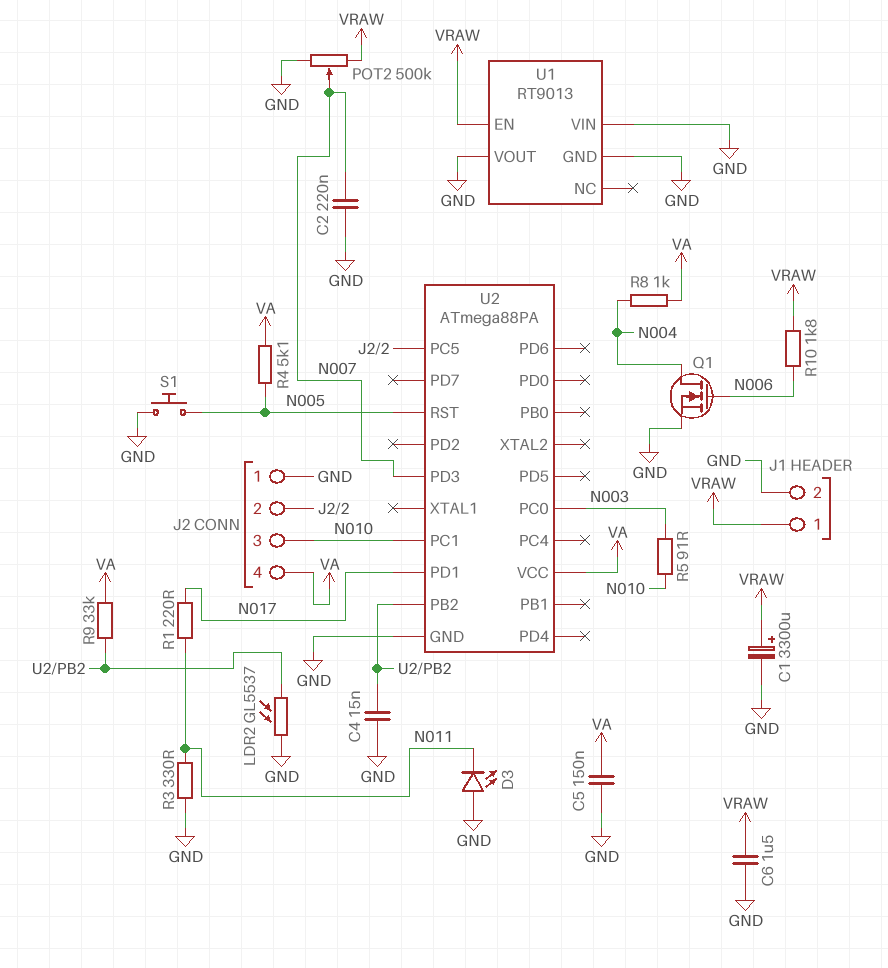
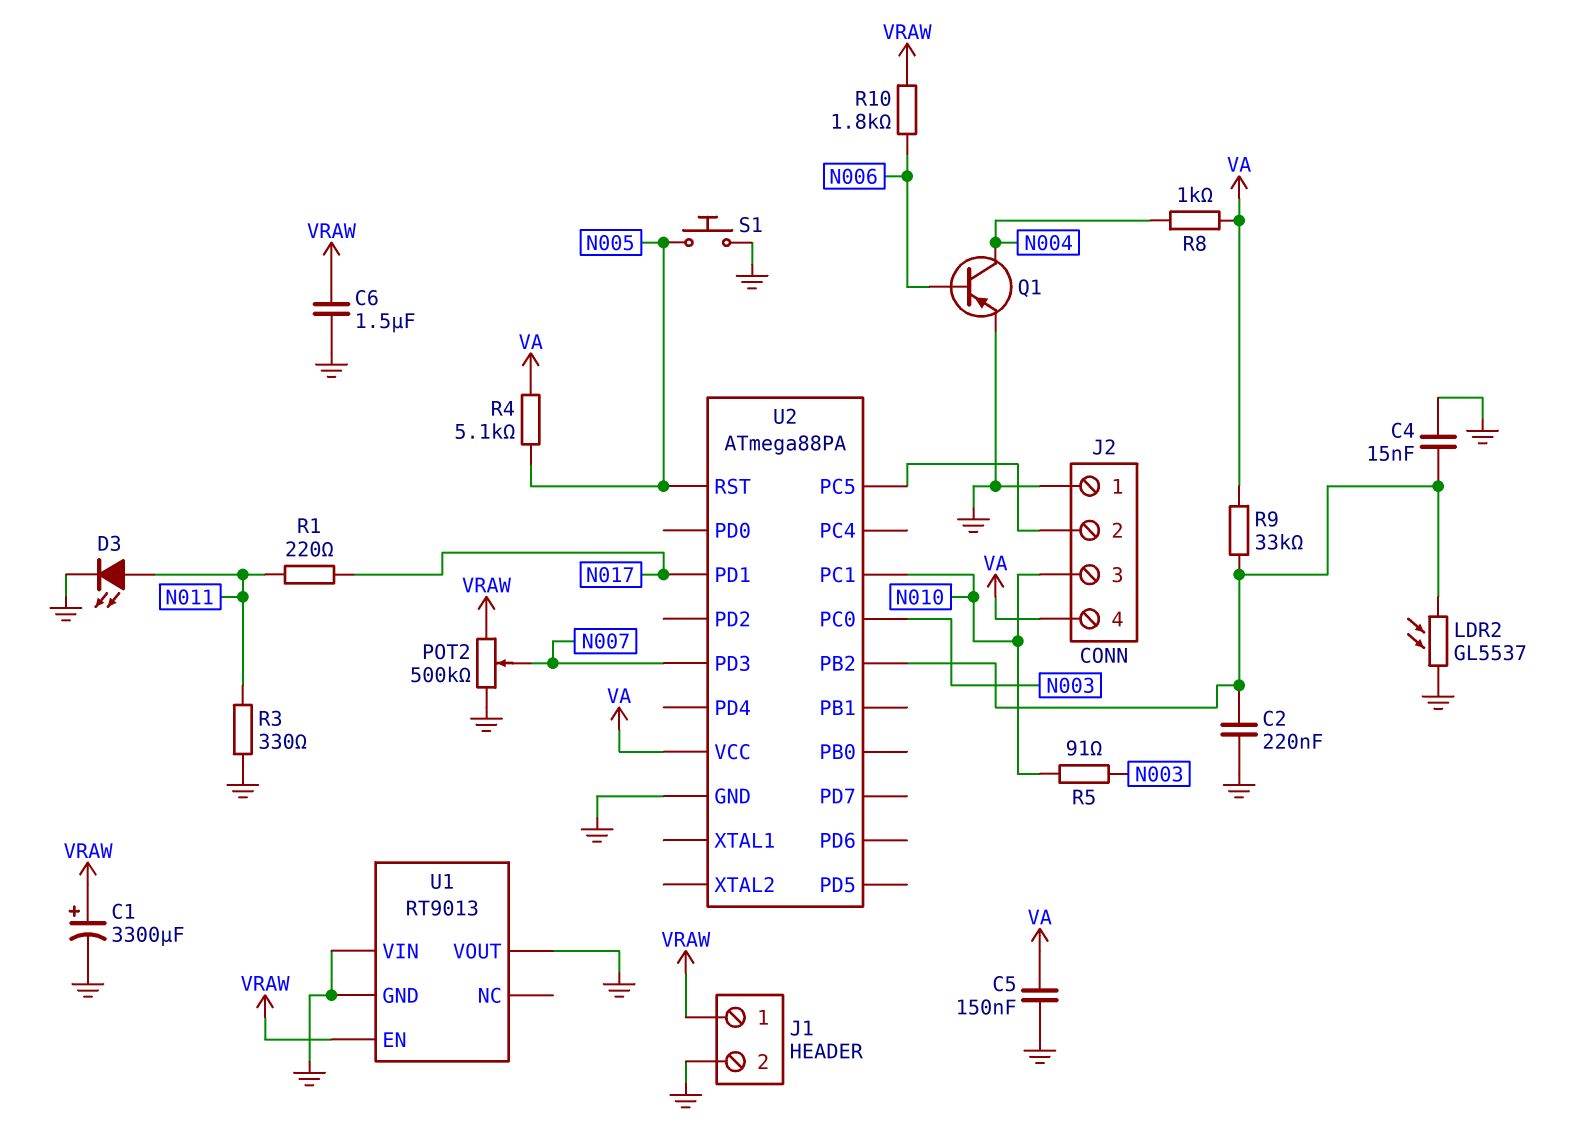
C2: 220nF (GND, N007) -> 220nF (GND, U2/PB2)
D3: LED (A GND, K N011) -> LED (A N011, K GND)
Q1: NMOS (G N006, D N004, S GND) -> PNP (B N006, C N004, E GND)

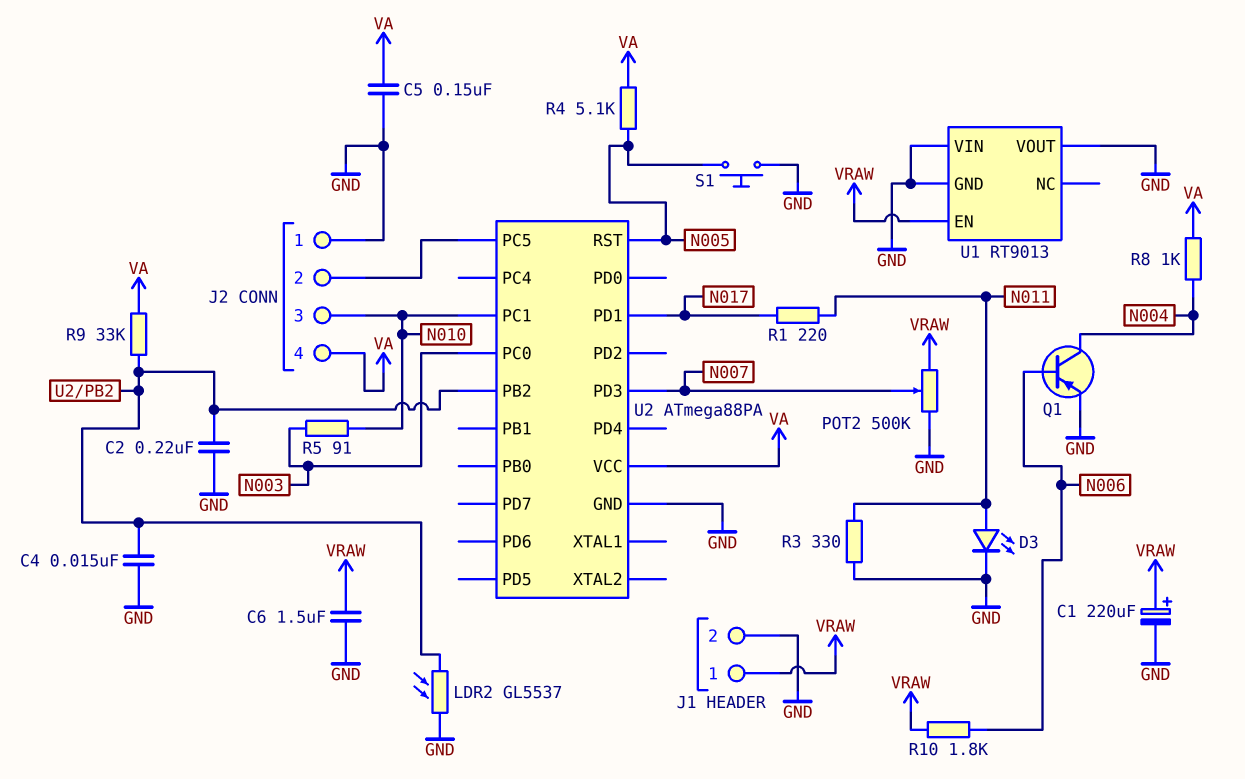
C1: 3300uF (plus VRAW, minus GND) -> 220uF (plus VRAW, minus GND)

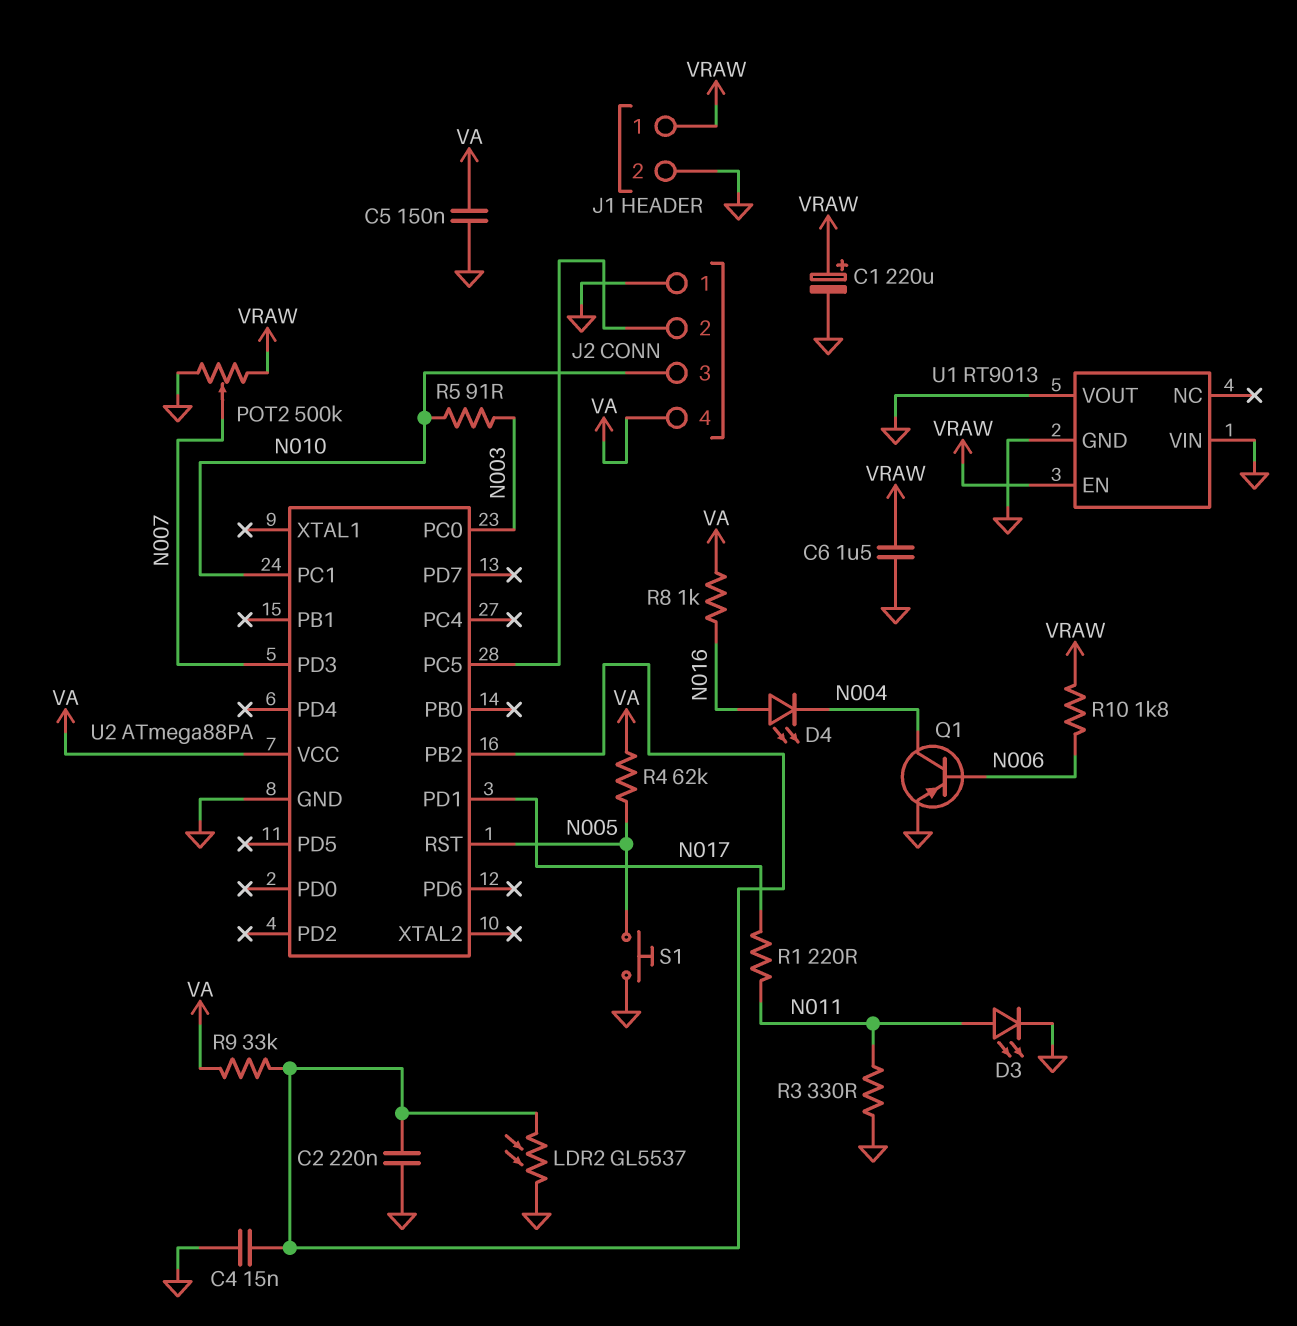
D4: none -> LED (A N016, K N004)
R4: 5.1k (N005, VA) -> 62k (N005, VA)
R8: 1k (N004, VA) -> 1k (N016, VA)

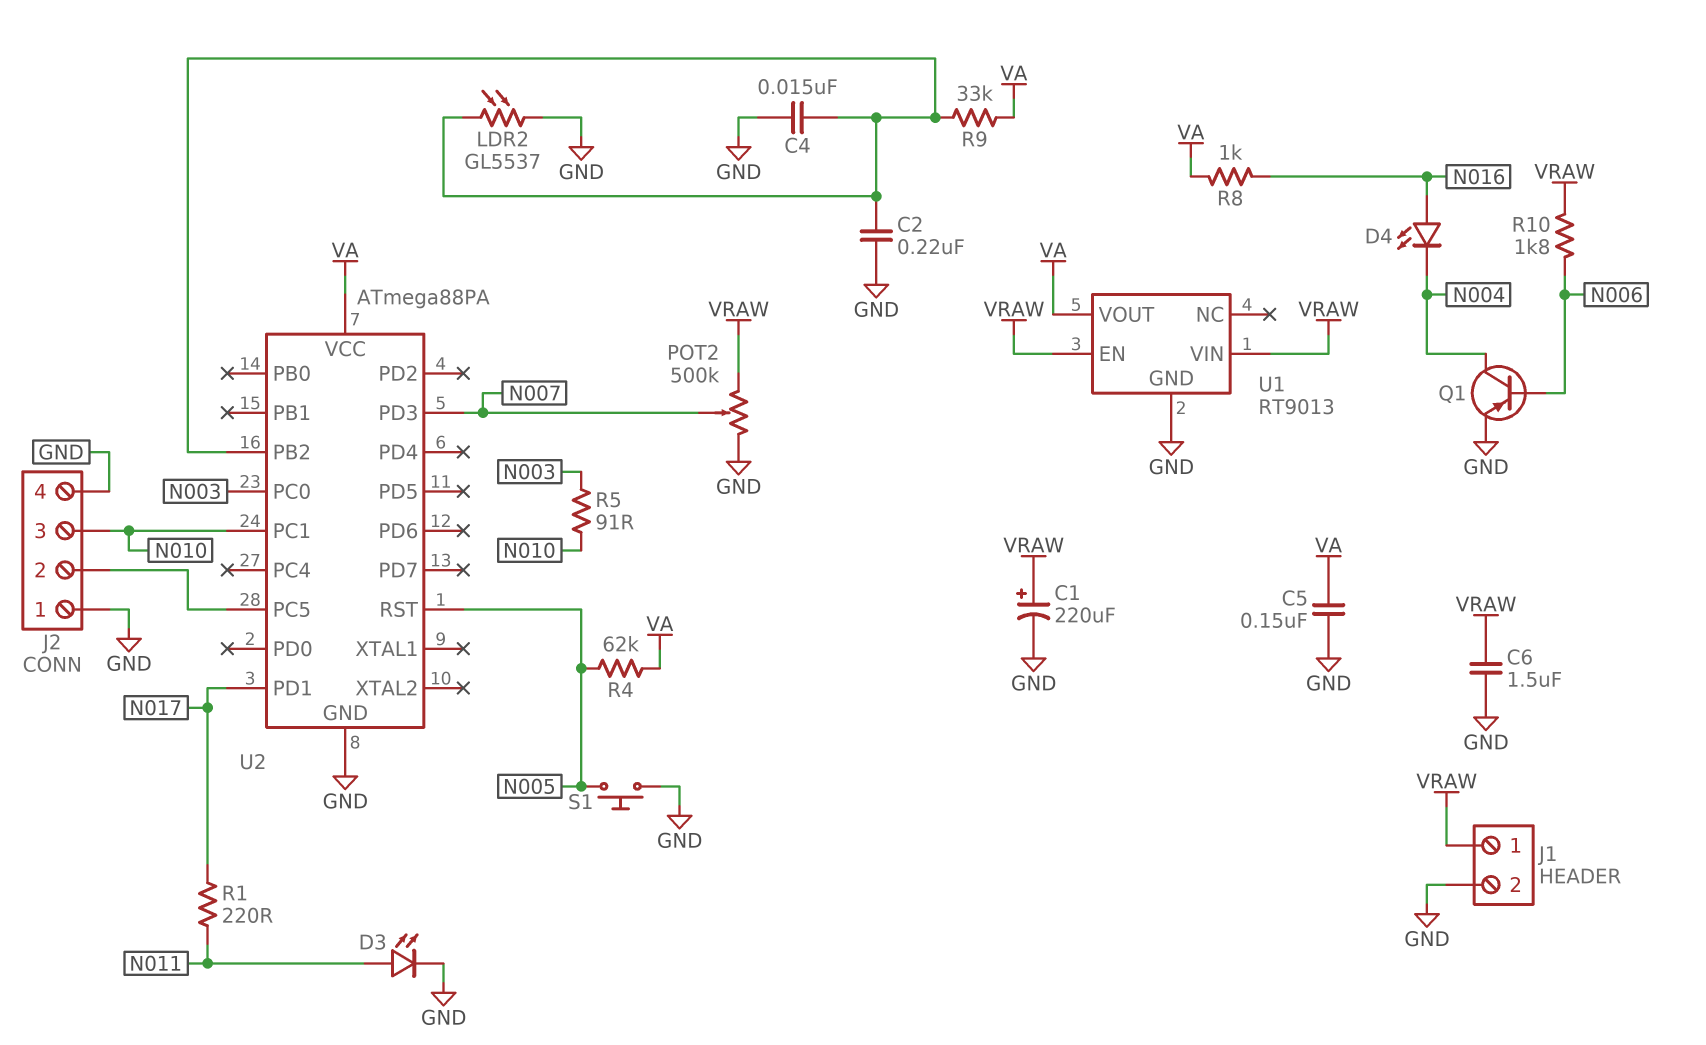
J2 pin 4: VA -> GND
R3: 330 (GND, N011) -> none
U1 pin VIN: GND -> VRAW
U1 pin VOUT: GND -> VA

